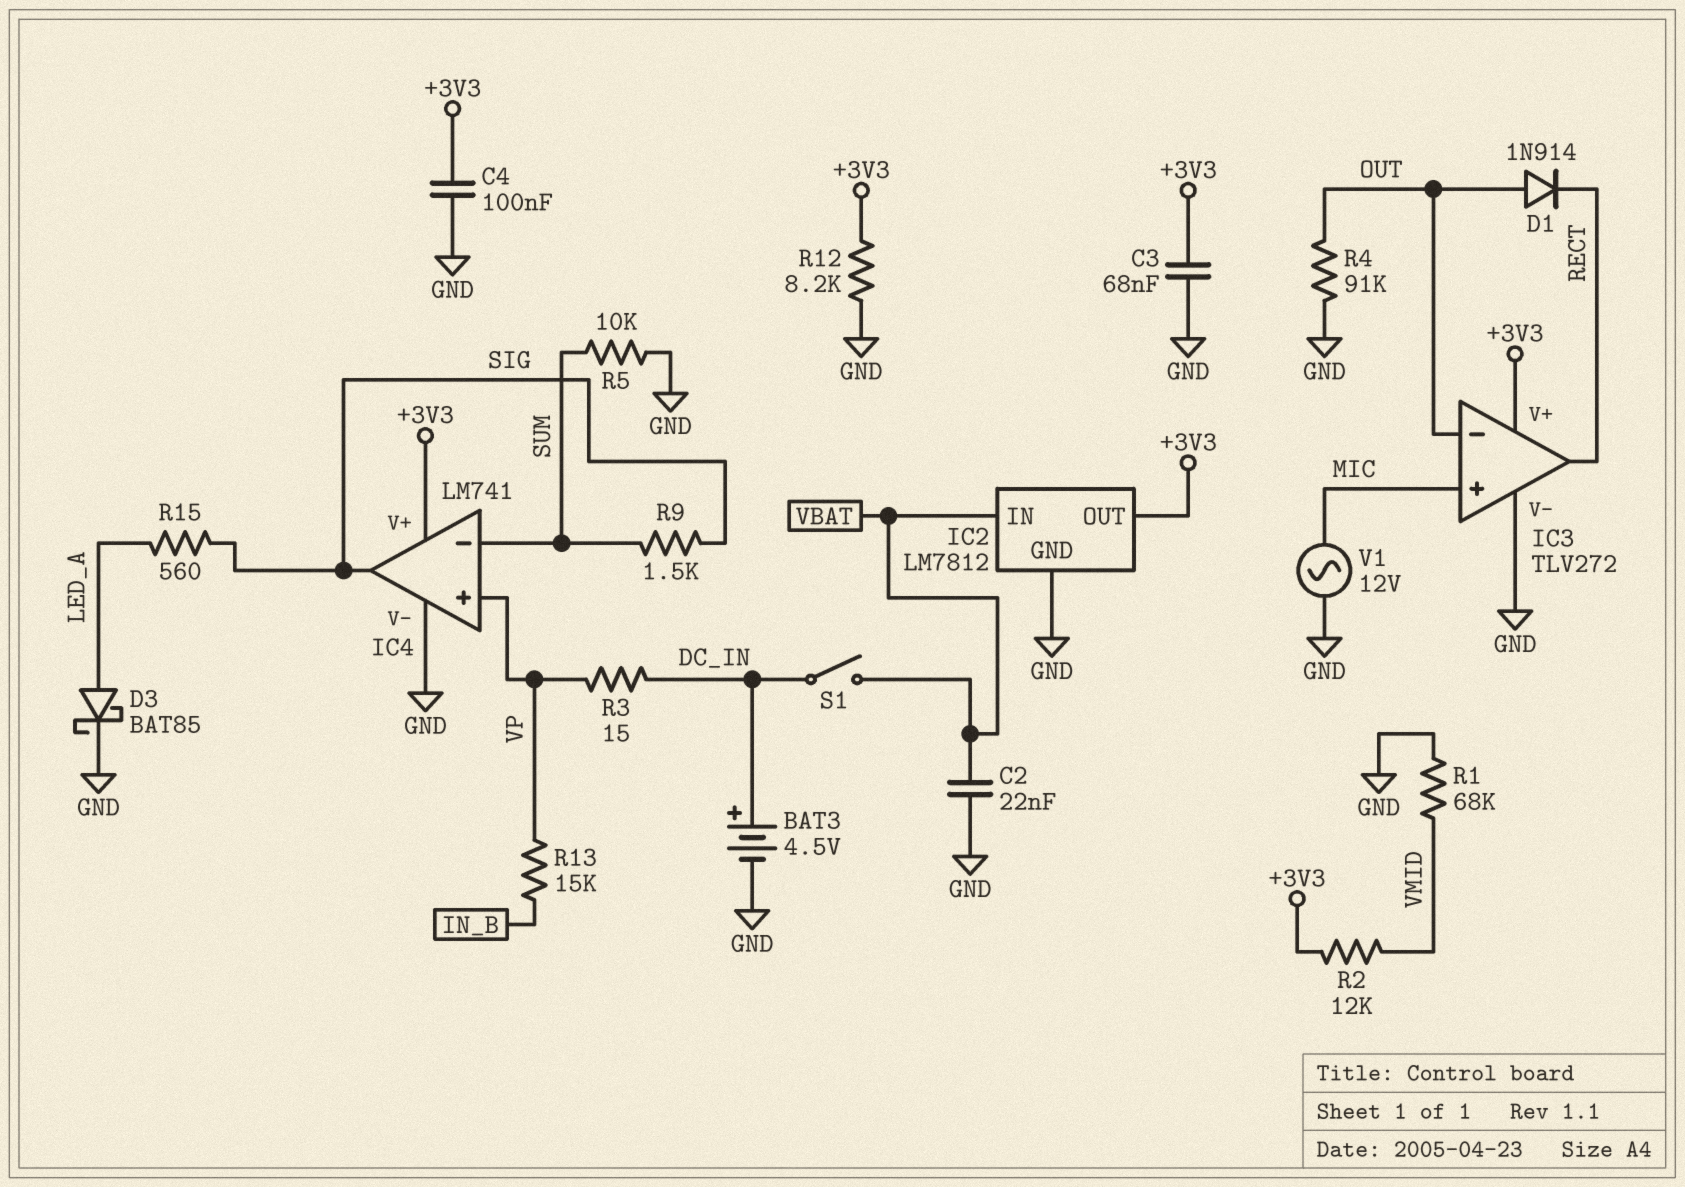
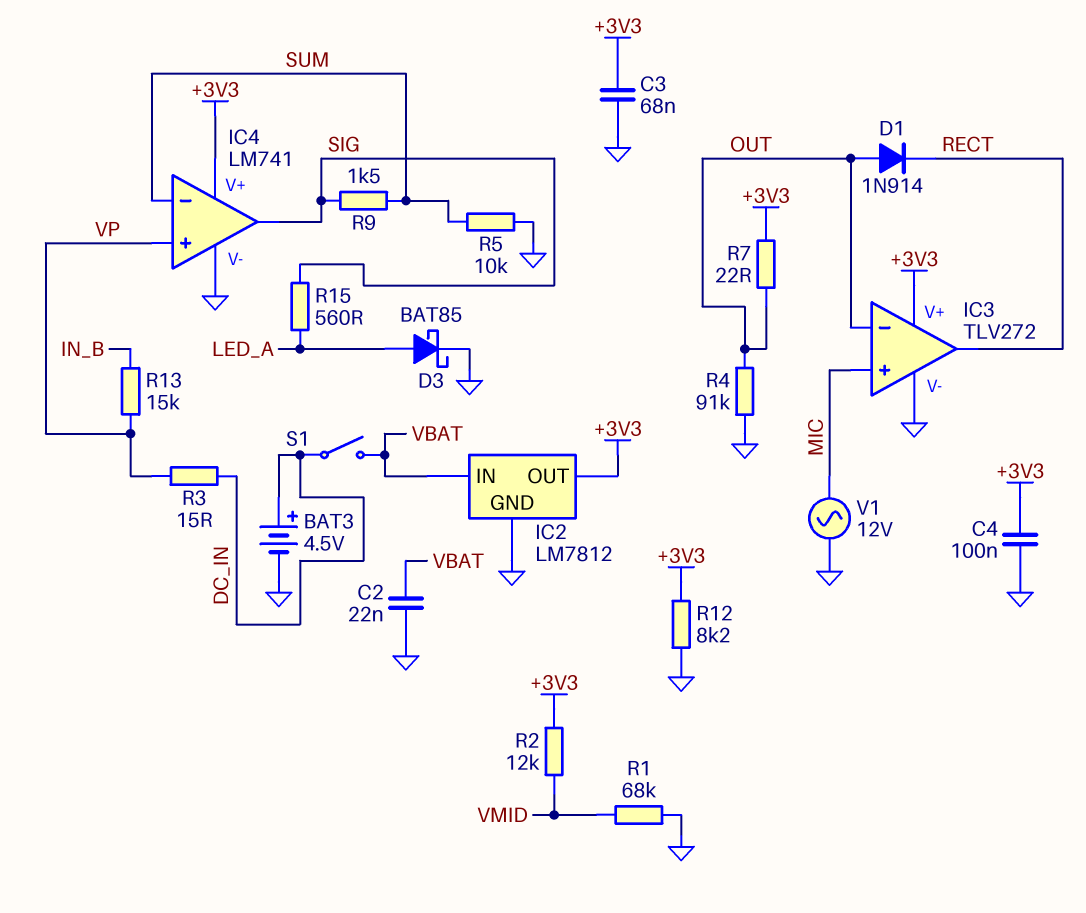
R7: none -> 22 (+3V3, OUT)

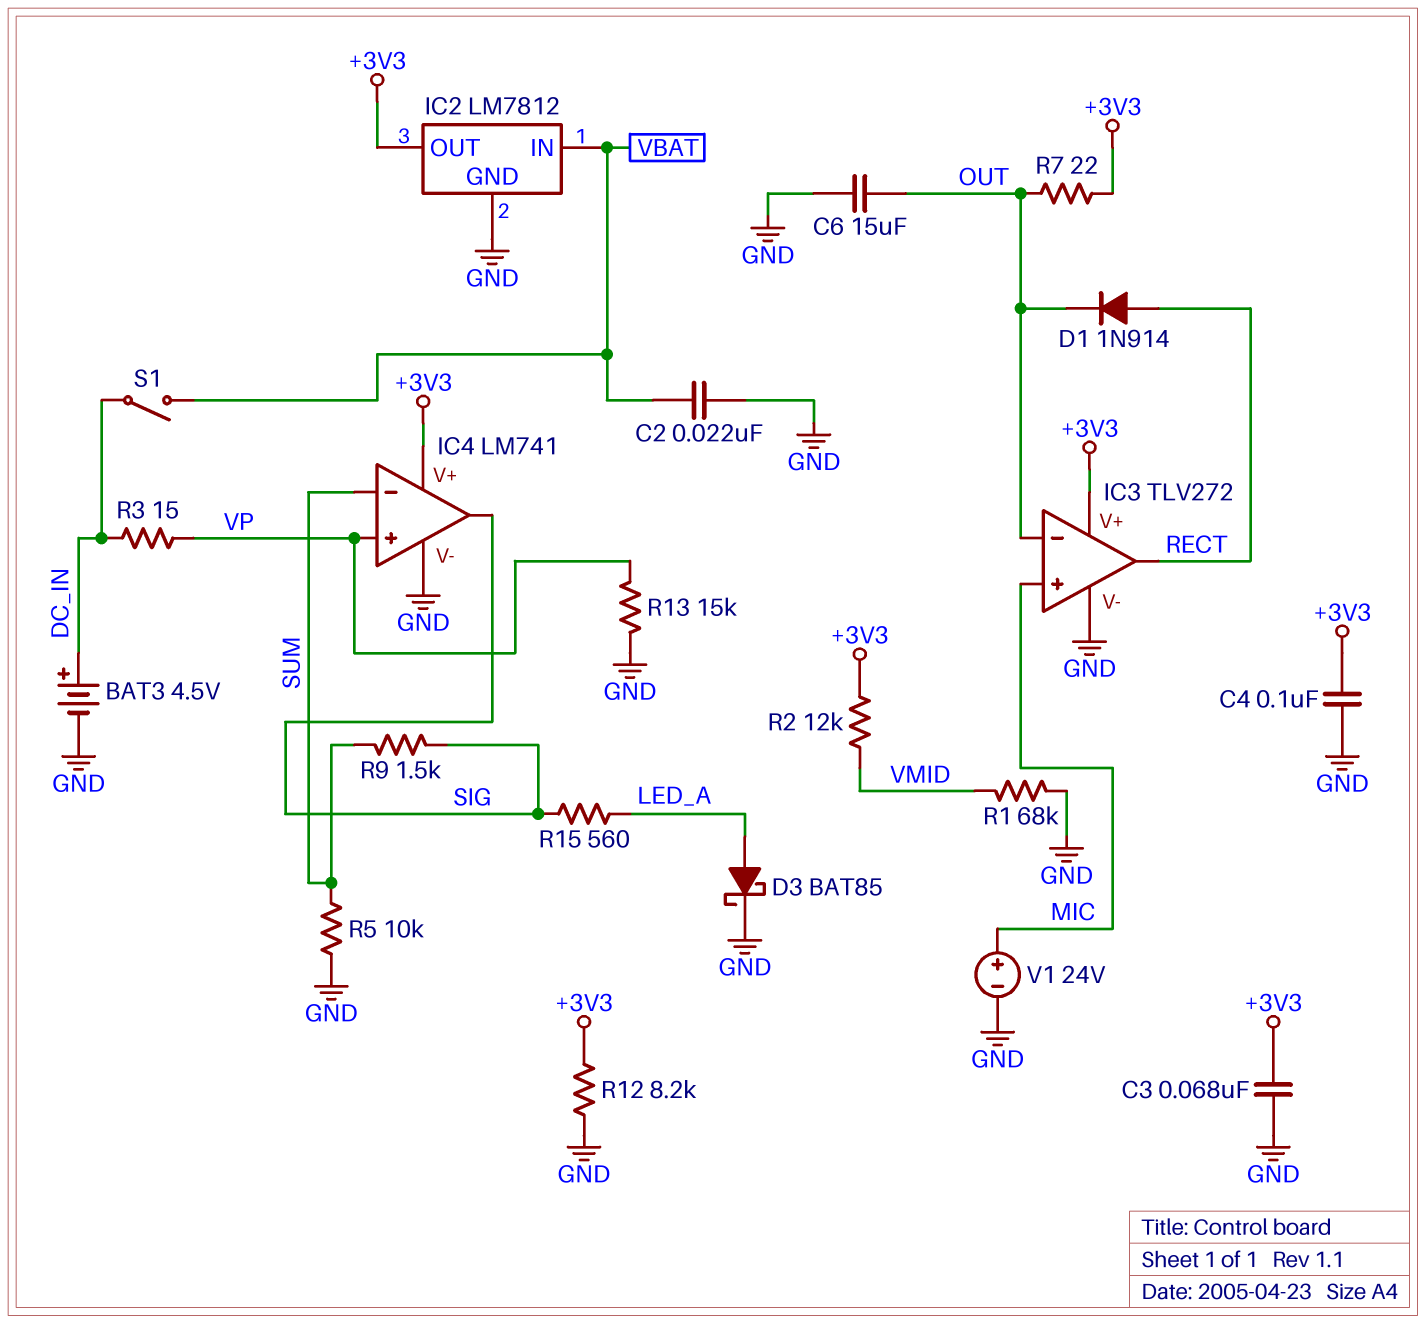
C6: none -> 15uF (GND, OUT)
D1: diode 1N914 (A OUT, K RECT) -> diode 1N914 (A RECT, K OUT)
R4: 91k (GND, OUT) -> none
R13: 15k (IN_B, VP) -> 15k (GND, VP)
V1: AC 12V (GND, MIC) -> 24V (plus MIC, minus GND)

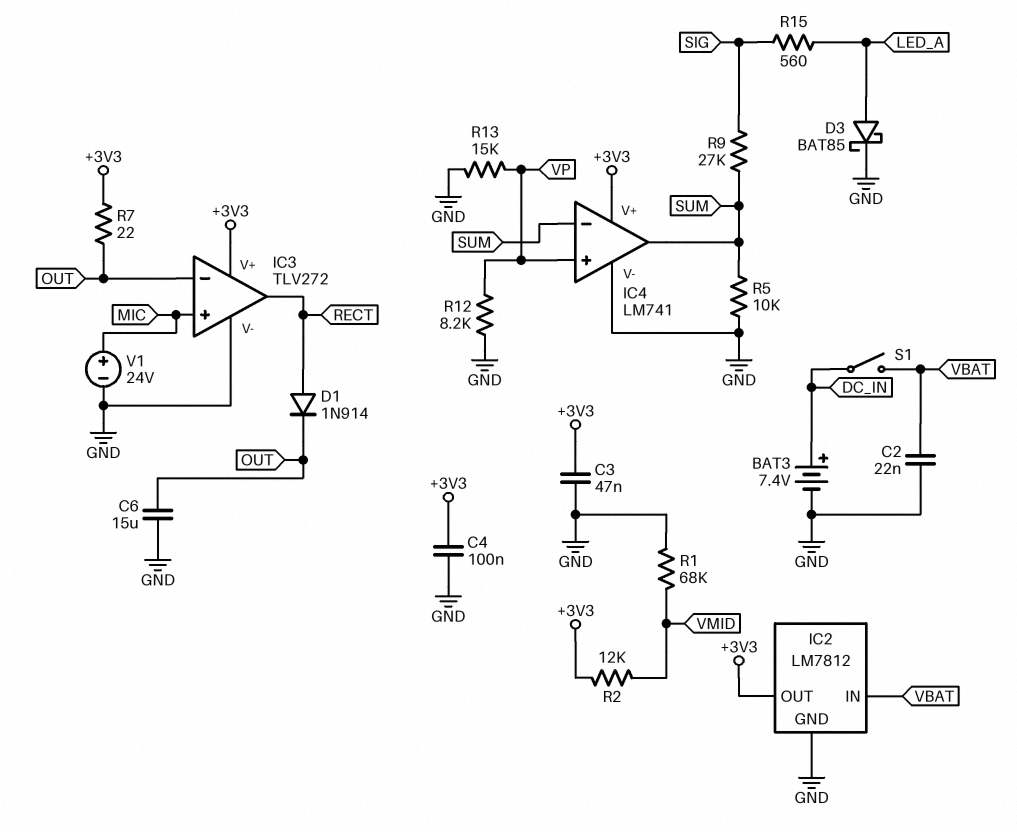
BAT3: 4.5V (plus DC_IN, minus GND) -> 7.4V (plus DC_IN, minus GND)
C3: 68nF (+3V3, GND) -> 47nF (+3V3, GND)
IC4 pin out: SIG -> SUM
R3: 15 (DC_IN, VP) -> none
R9: 1.5k (SIG, SUM) -> 27k (SIG, SUM)
R12: 8.2k (+3V3, GND) -> 8.2k (GND, VP)

